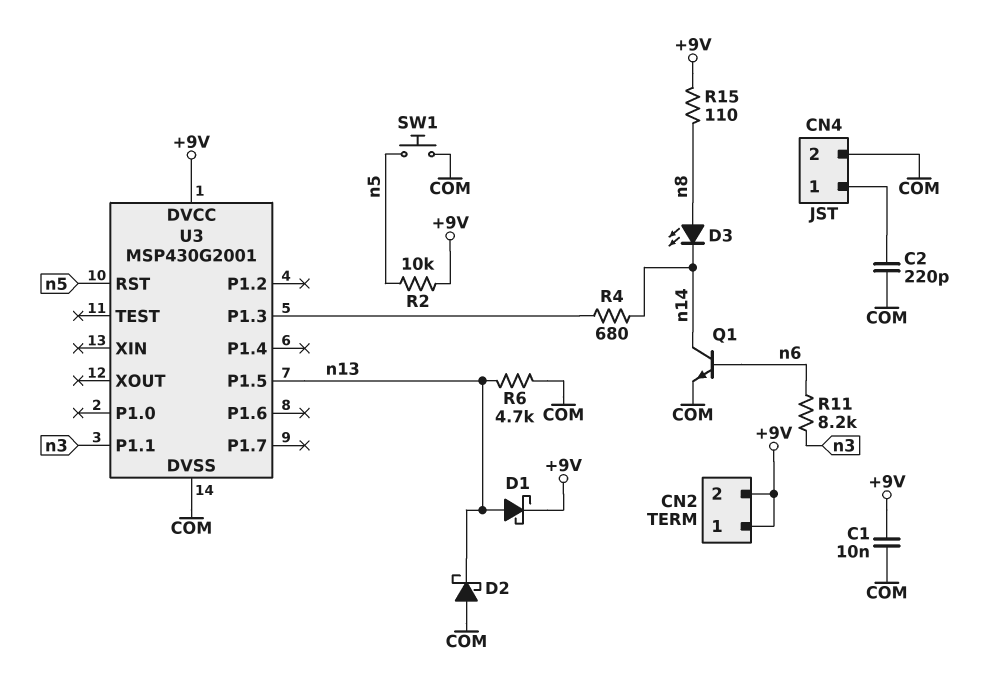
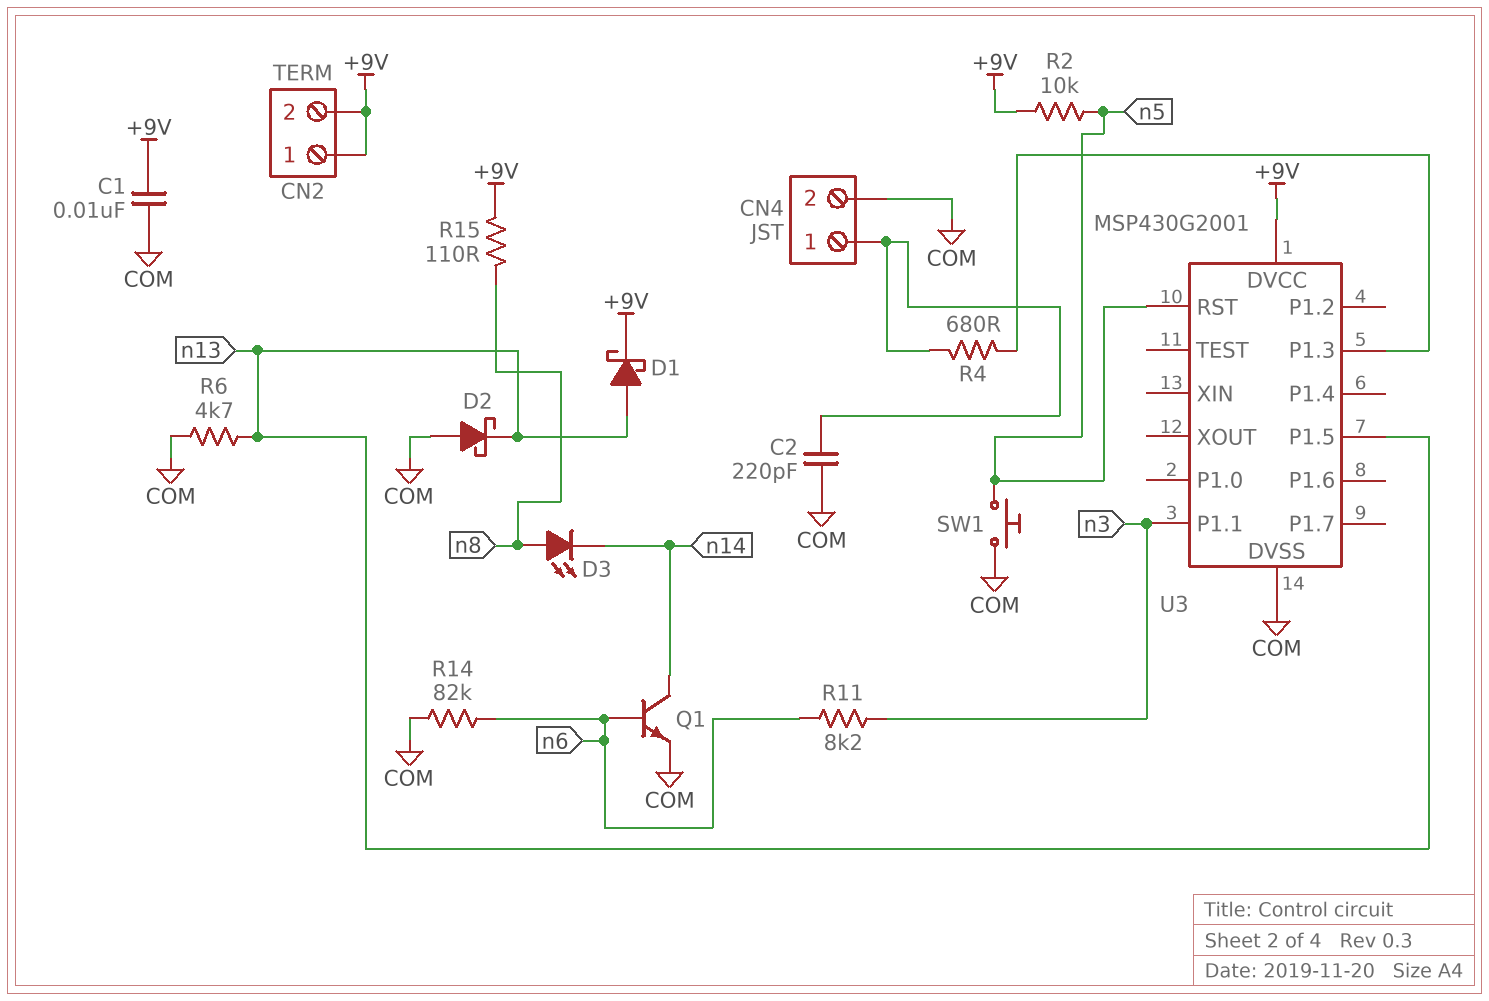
R4: 680 (U3/P1.3, n14) -> 680 (CN4/1, U3/P1.3)
R14: none -> 82k (COM, n6)

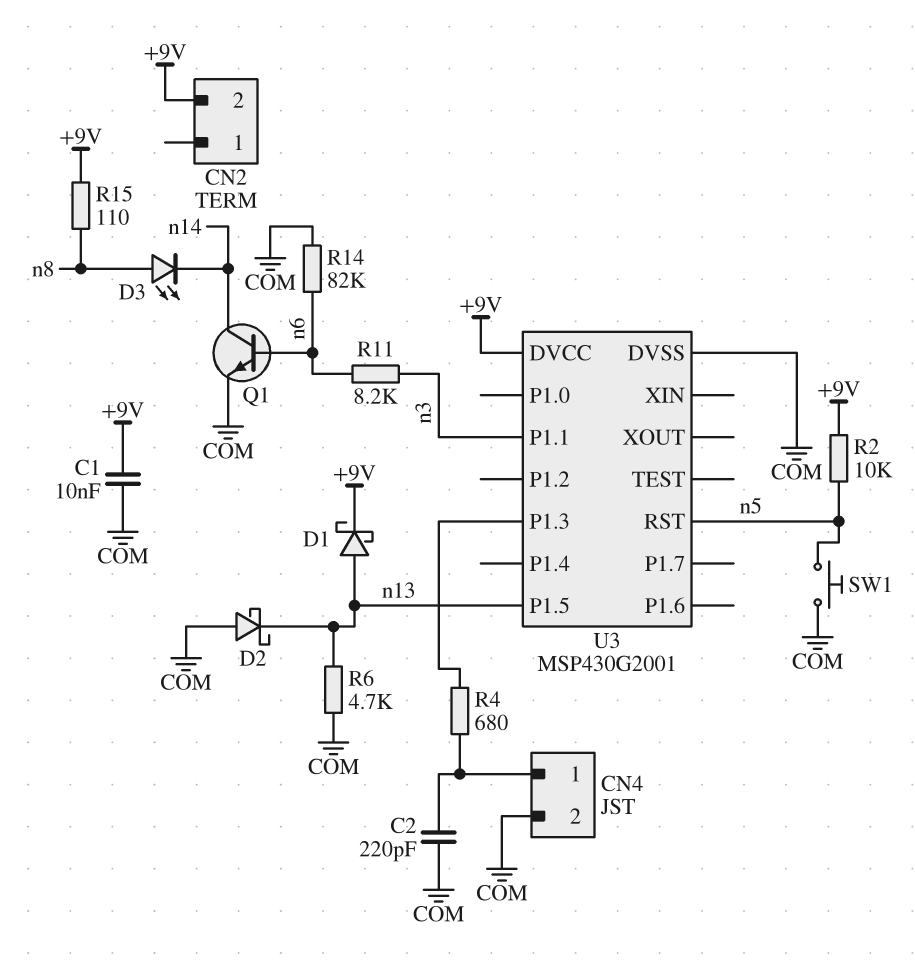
CN2 pin 1: +9V -> none

